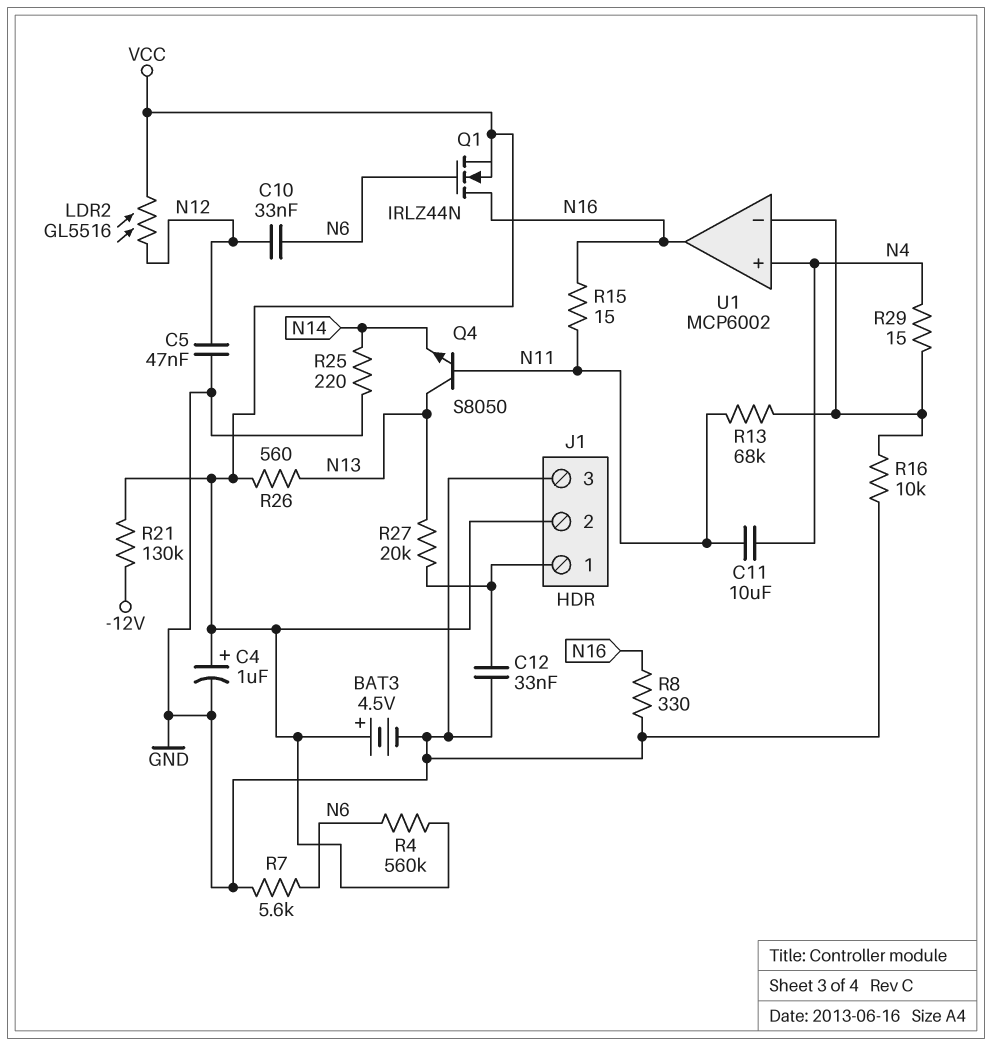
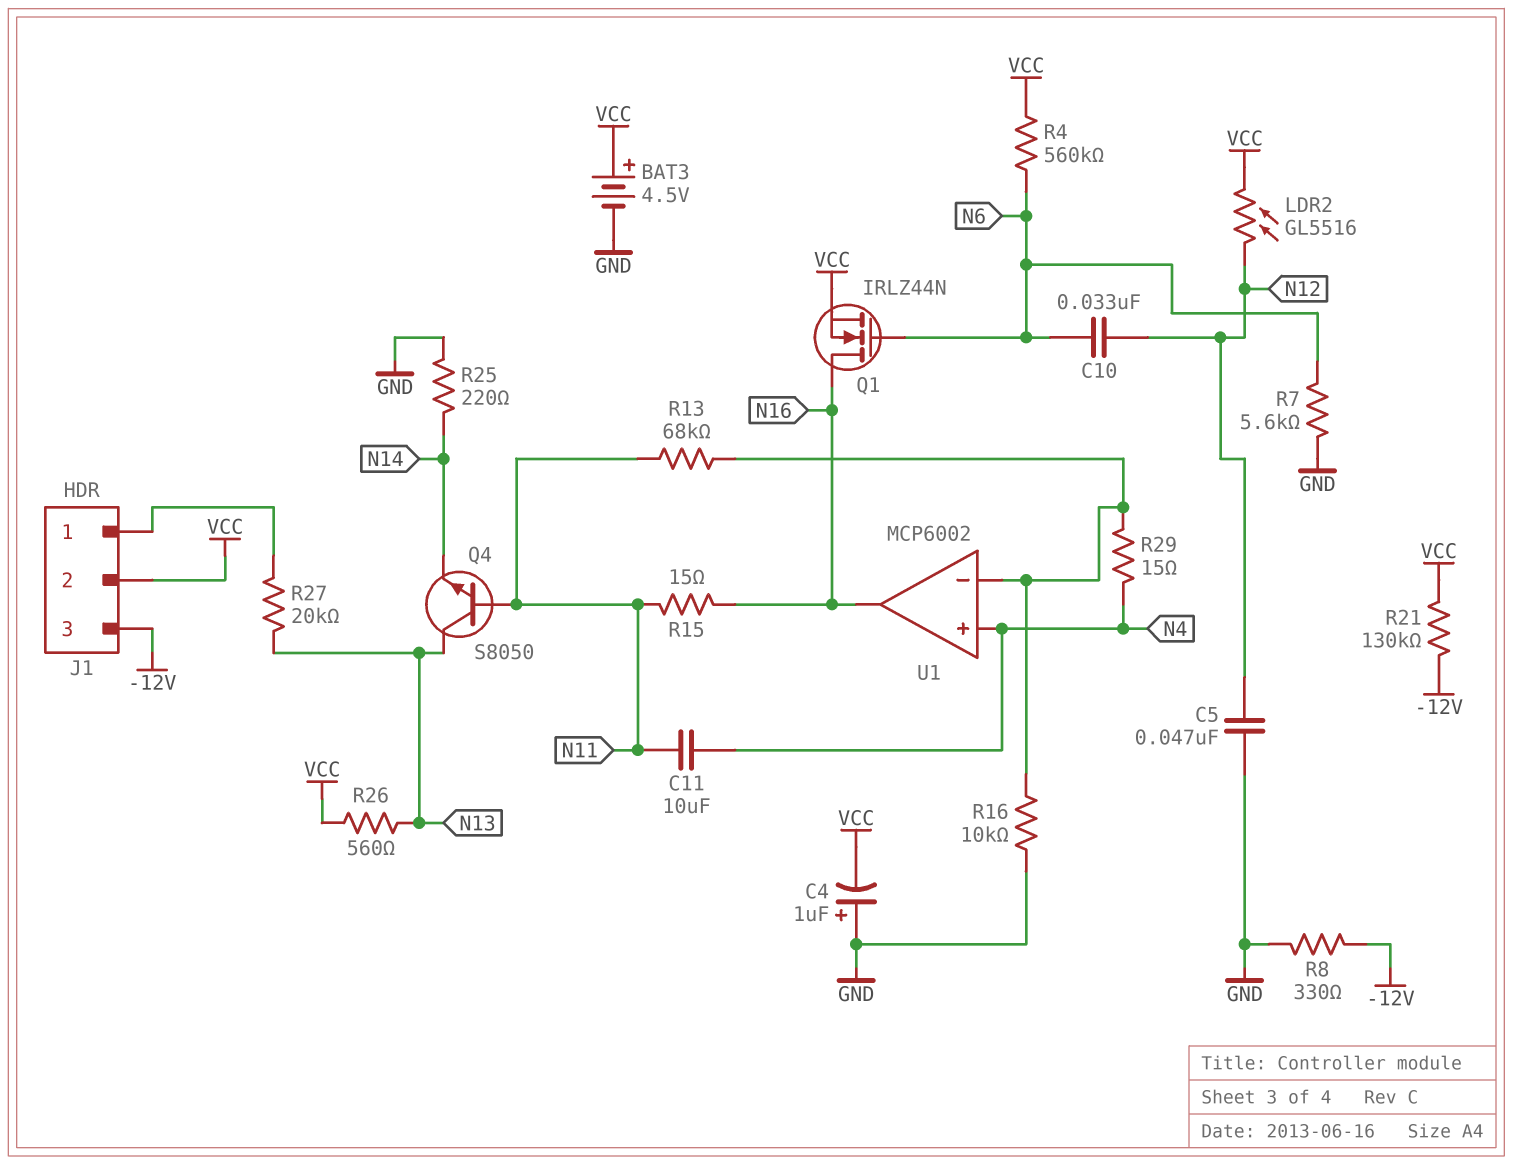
C4: 1uF (plus VCC, minus GND) -> 1uF (plus GND, minus VCC)
C12: 33nF (GND, J1/1) -> none
J1 pin 3: GND -> -12V
R8: 330 (GND, N16) -> 330 (-12V, GND)

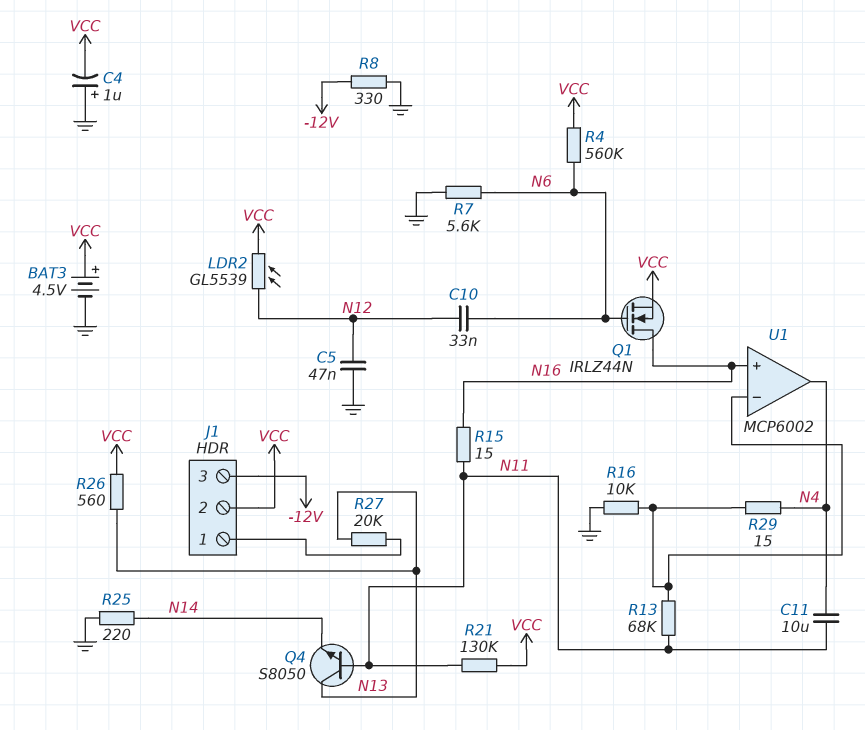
LDR2: GL5516 (N12, VCC) -> GL5539 (N12, VCC)
R21: 130k (-12V, VCC) -> 130k (N11, VCC)
U1 pin in+: N4 -> N16
U1 pin out: N16 -> N4

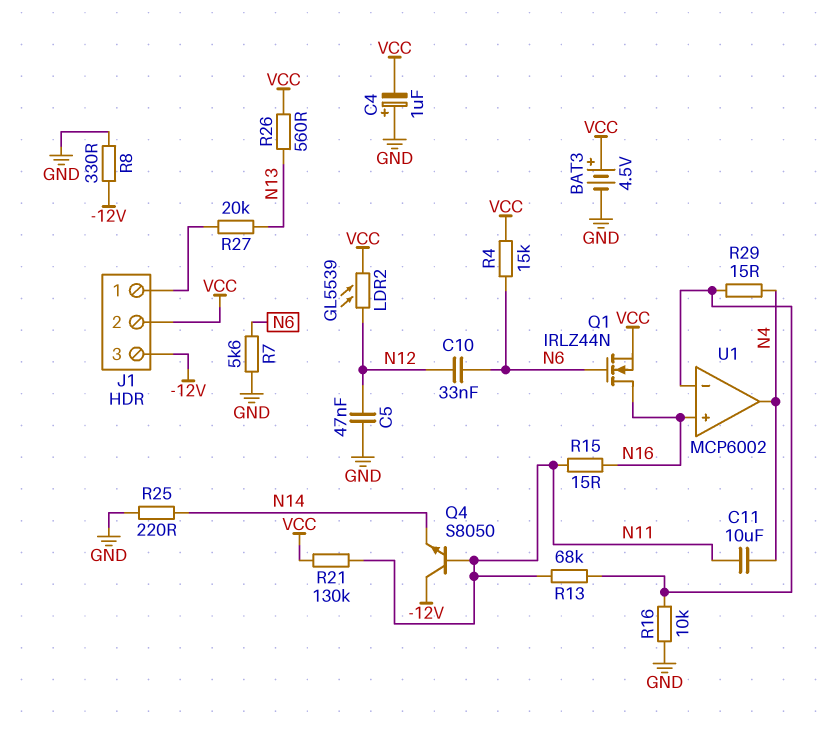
Q4: NPN S8050 (B N11, C N13, E N14) -> NPN S8050 (B N11, C -12V, E N14)
R4: 560k (N6, VCC) -> 15k (N6, VCC)

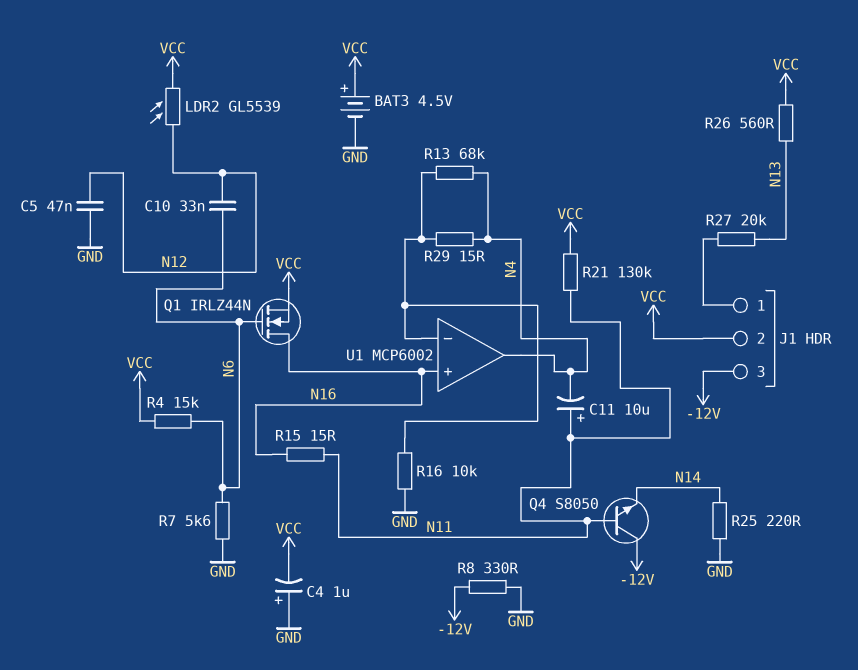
C11: 10uF (N4, N11) -> 10uF (plus N11, minus N4)
R13: 68k (N11, U1/in-) -> 68k (N4, U1/in-)

